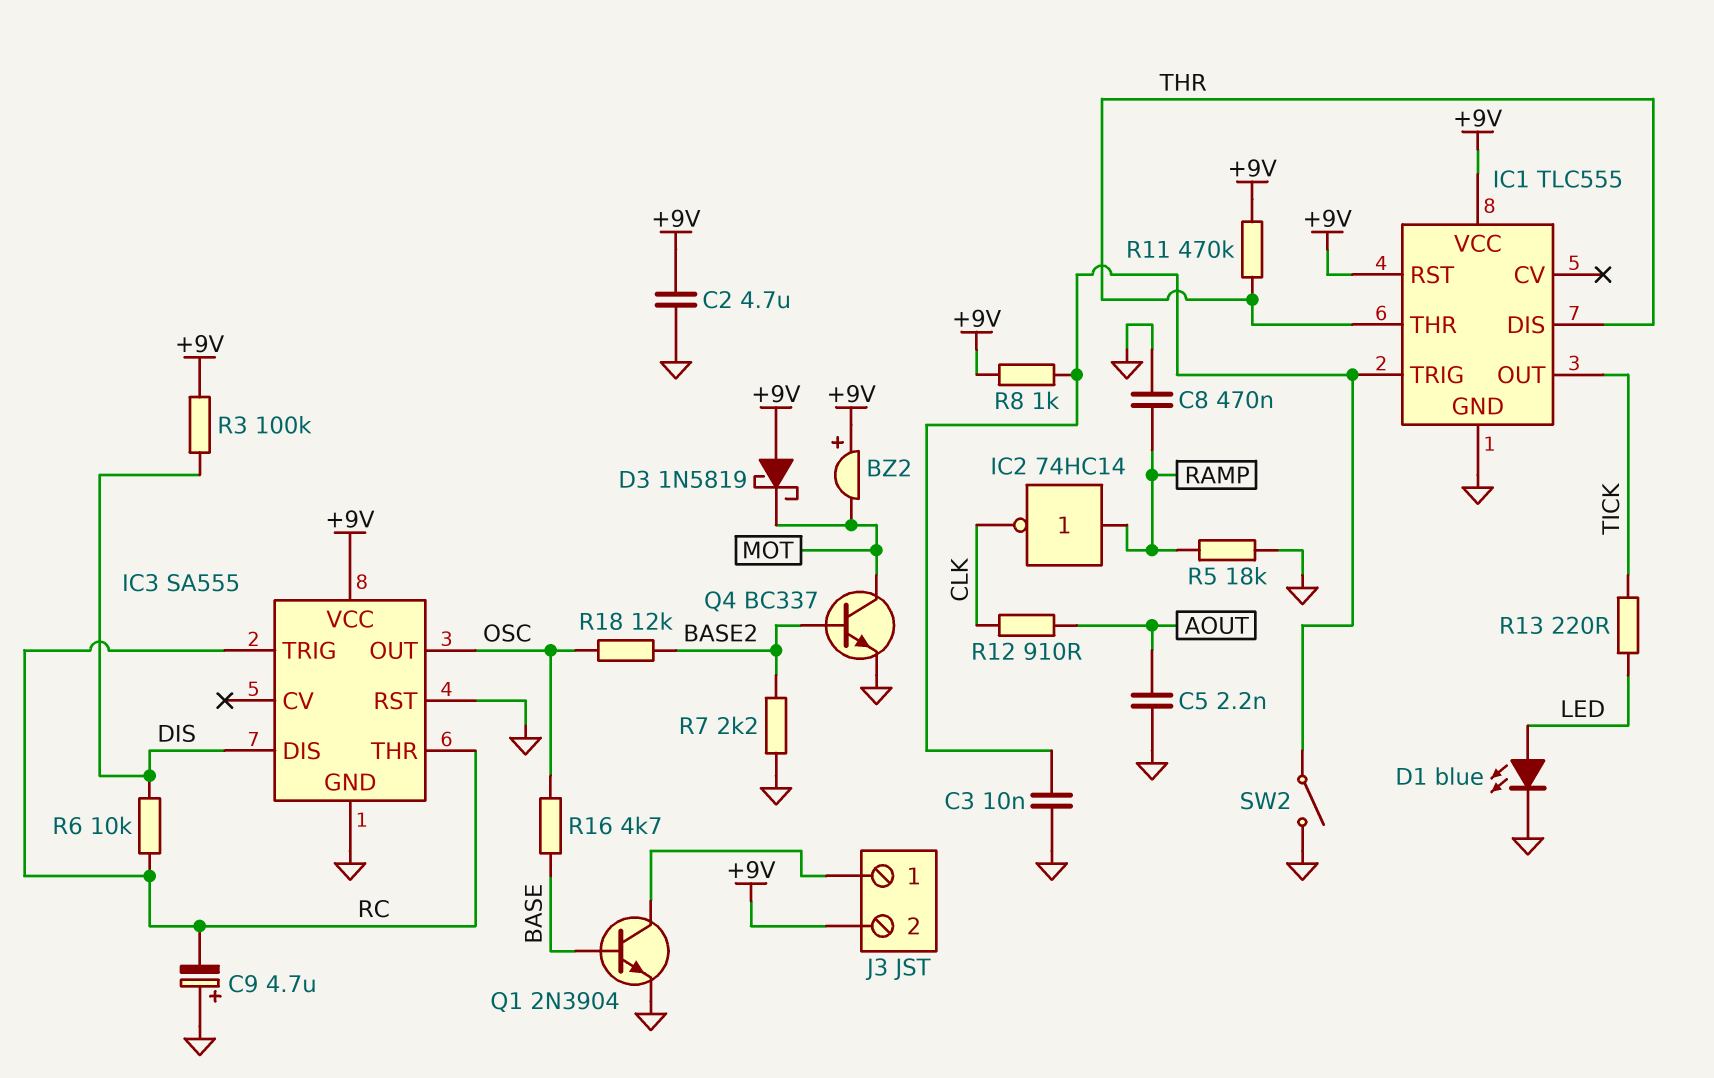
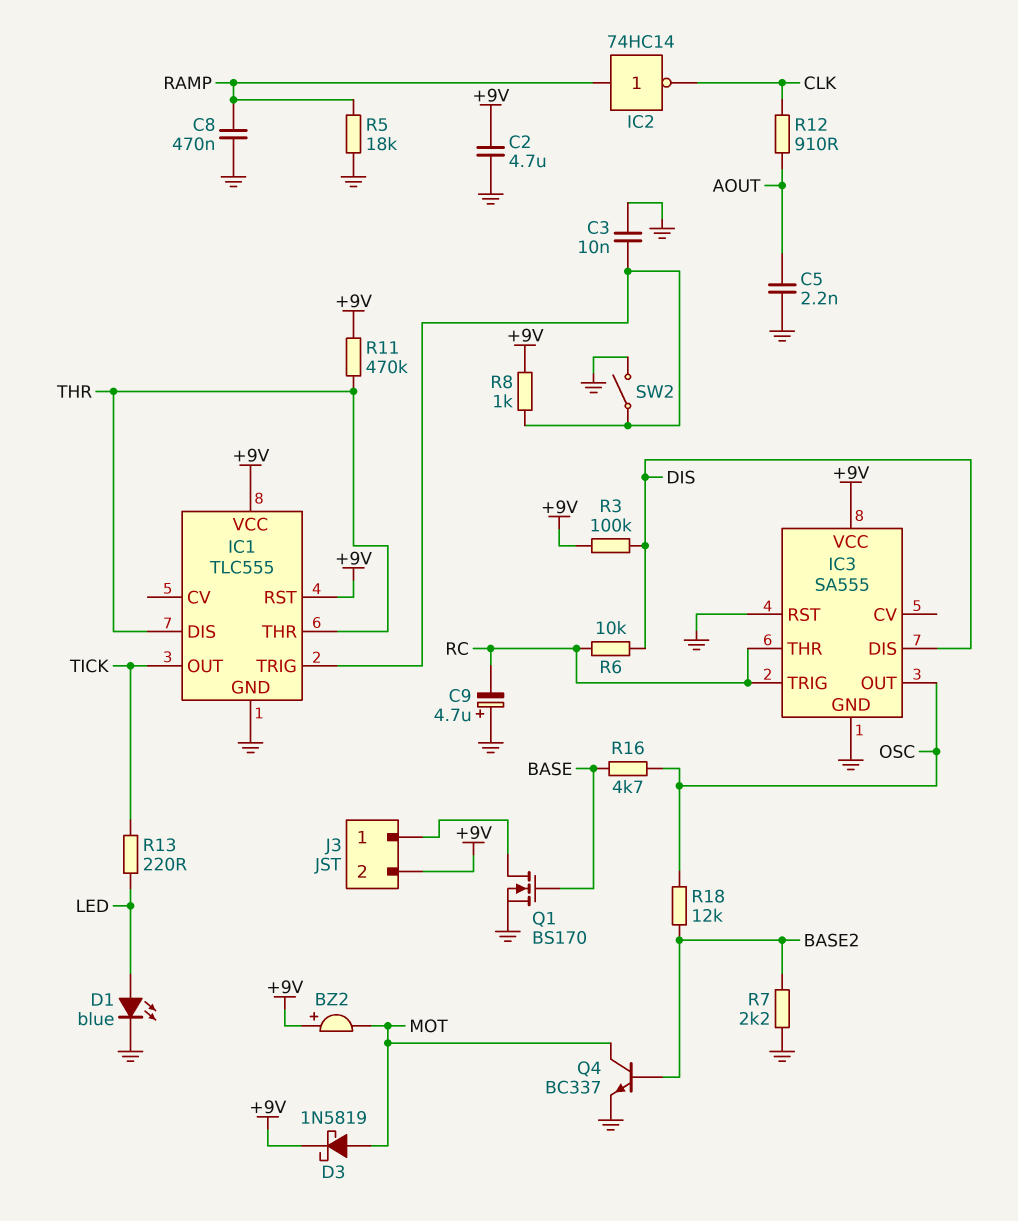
D3: schottky 1N5819 (A +9V, K MOT) -> schottky 1N5819 (A MOT, K +9V)
Q1: NPN 2N3904 (B BASE, C J3/1, E GND) -> NMOS BS170 (G BASE, D J3/1, S GND)

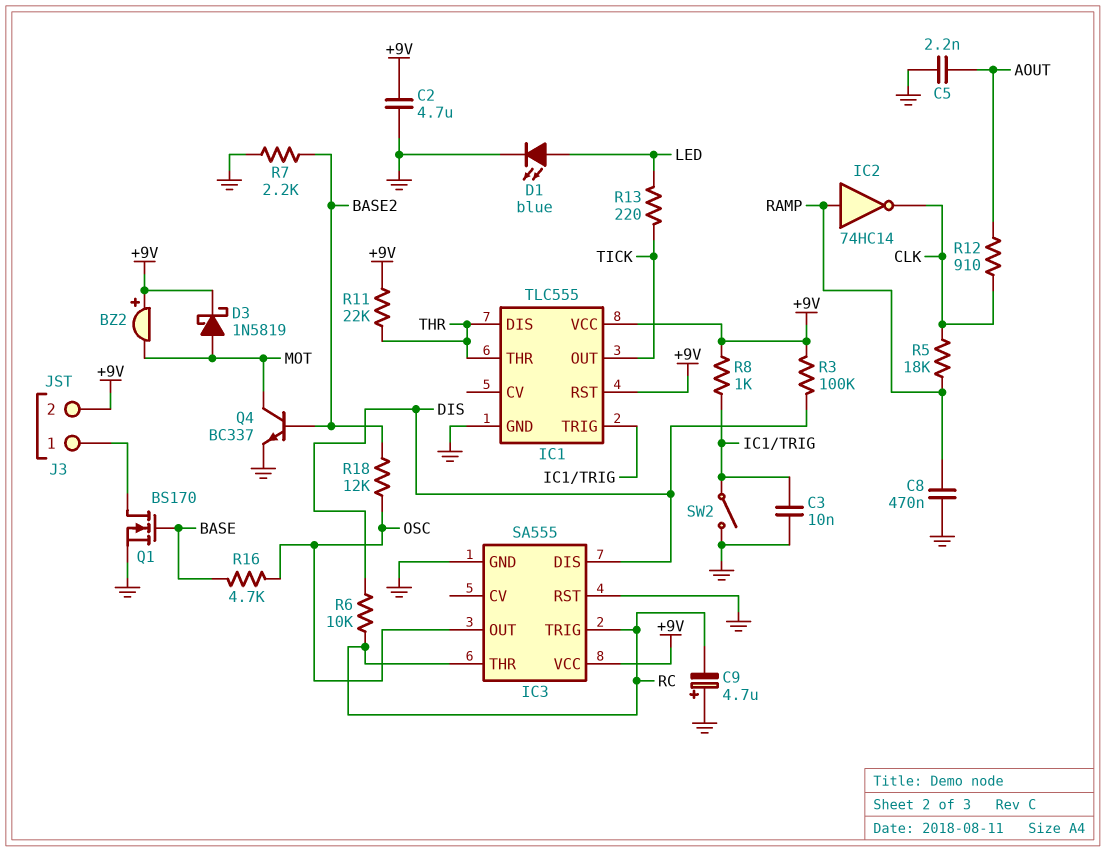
R5: 18k (GND, RAMP) -> 18k (CLK, RAMP)
R11: 470k (+9V, THR) -> 22k (+9V, THR)

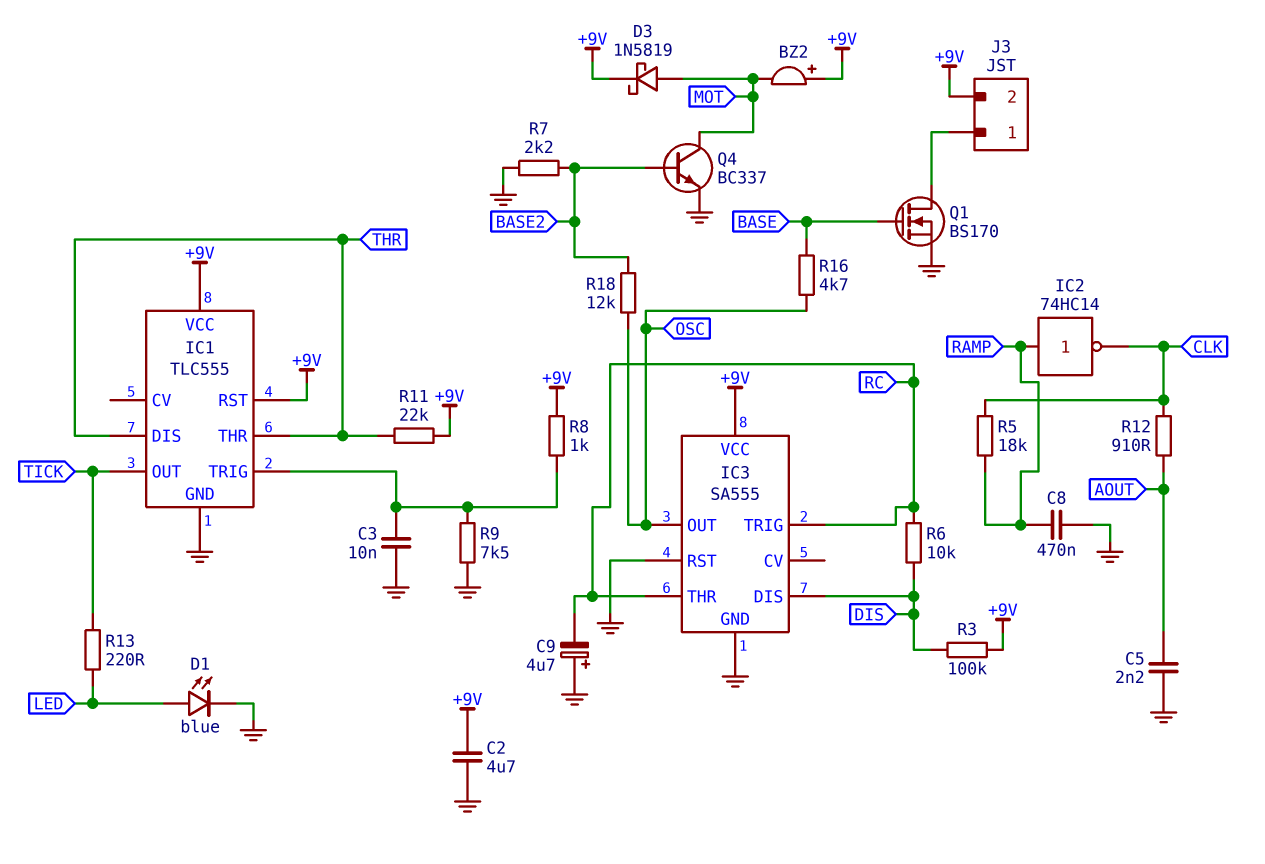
R9: none -> 7.5k (GND, IC1/TRIG)
SW2: switch (GND, IC1/TRIG) -> none

